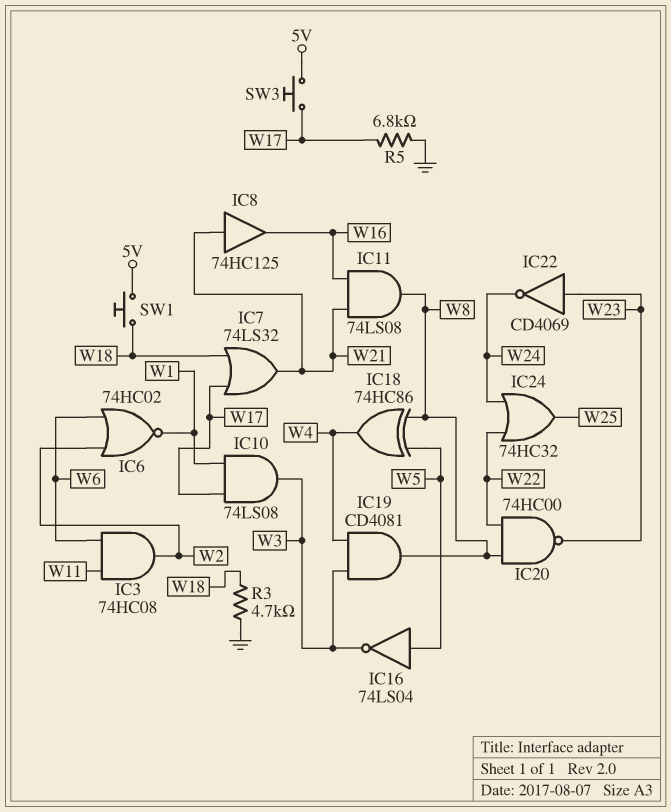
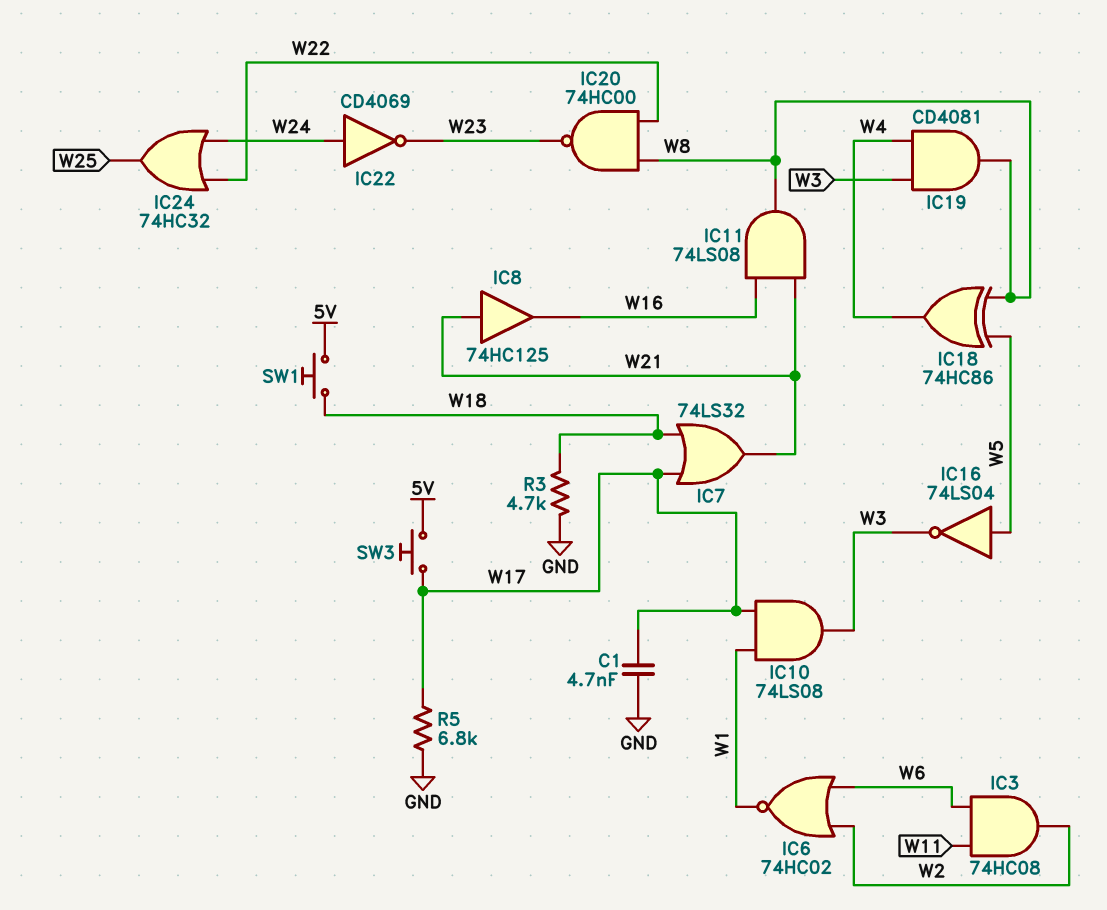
C1: none -> 4.7nF (GND, W17)
IC22: NOT CD4069 (in W23, out W24) -> NOT CD4069 (in W24, out W23)

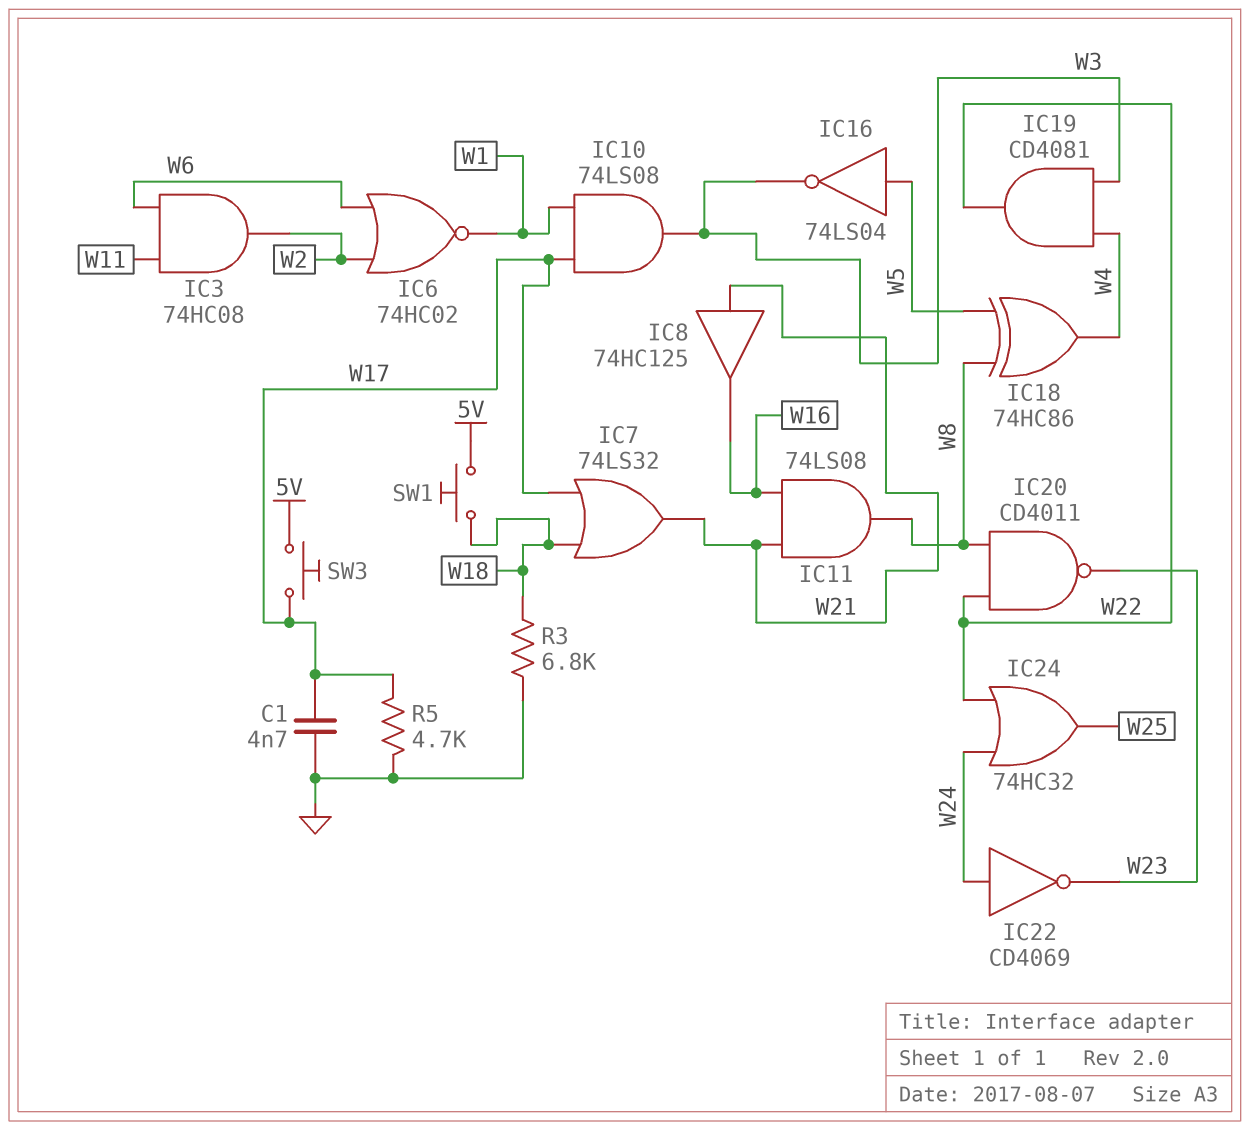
IC19: AND CD4081 (in W3, in W4, out W8) -> AND CD4081 (in W3, in W4, out W22)
IC20: NAND 74HC00 (in W8, in W22, out W23) -> NAND CD4011 (in W8, in W22, out W23)
R3: 4.7k (GND, W18) -> 6.8k (GND, W18)
R5: 6.8k (GND, W17) -> 4.7k (GND, W17)

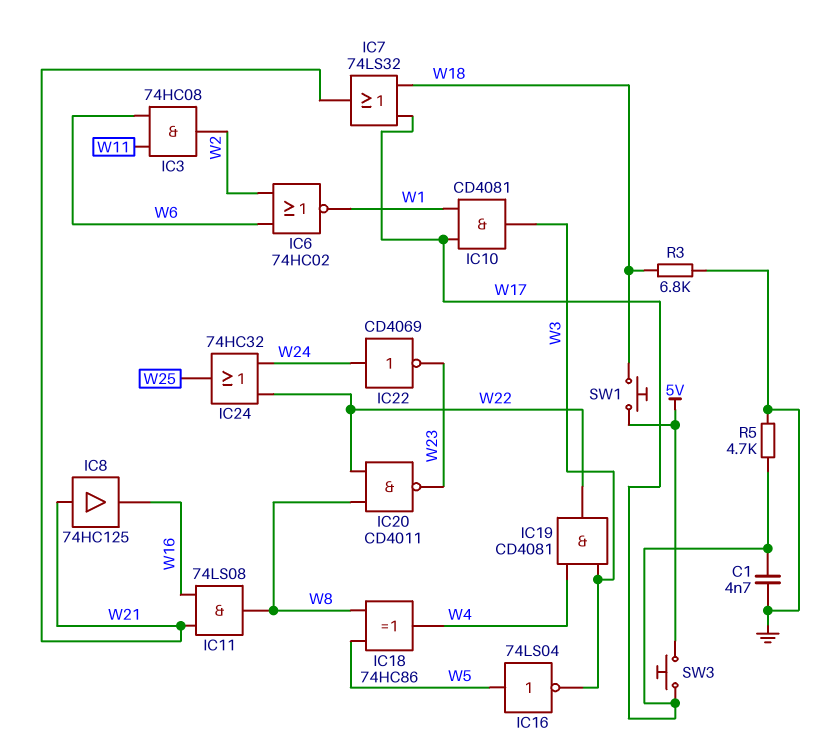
IC10: AND 74LS08 (in W1, in W17, out W3) -> AND CD4081 (in W1, in W17, out W3)

